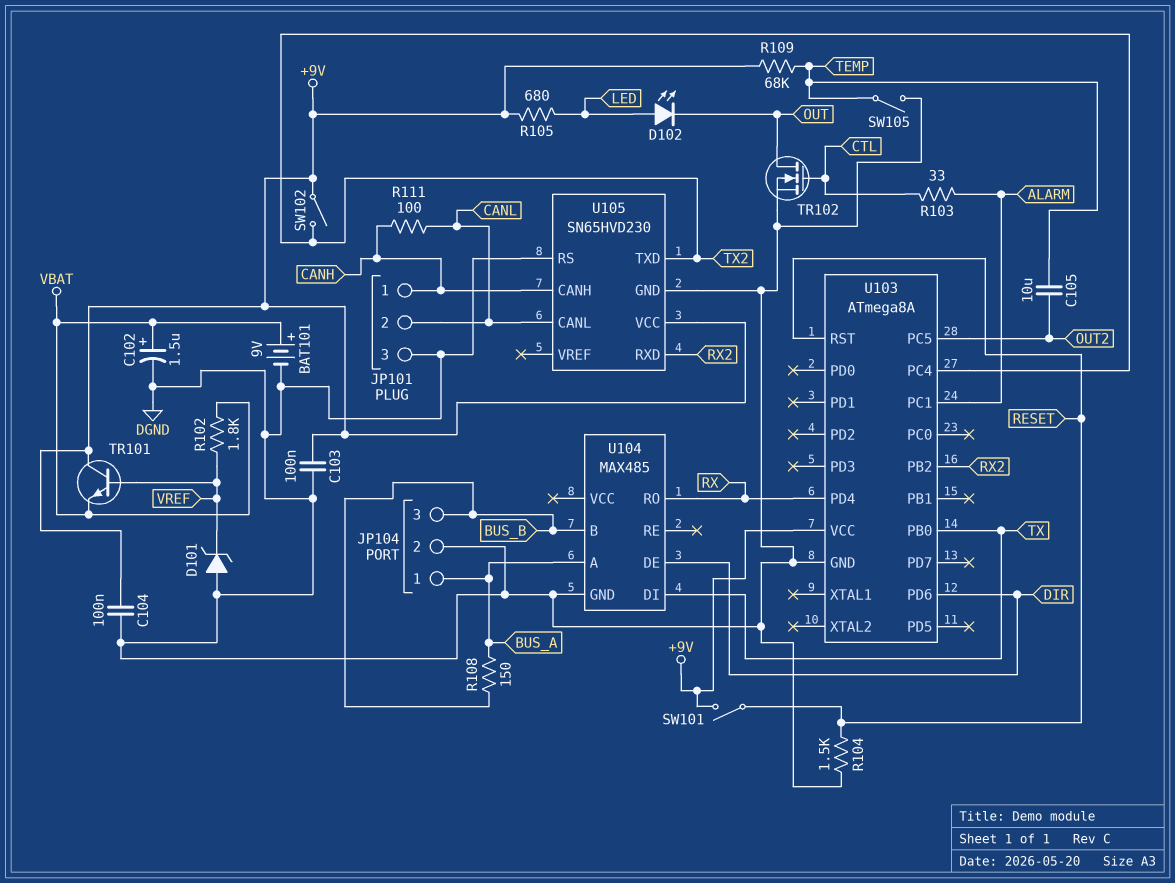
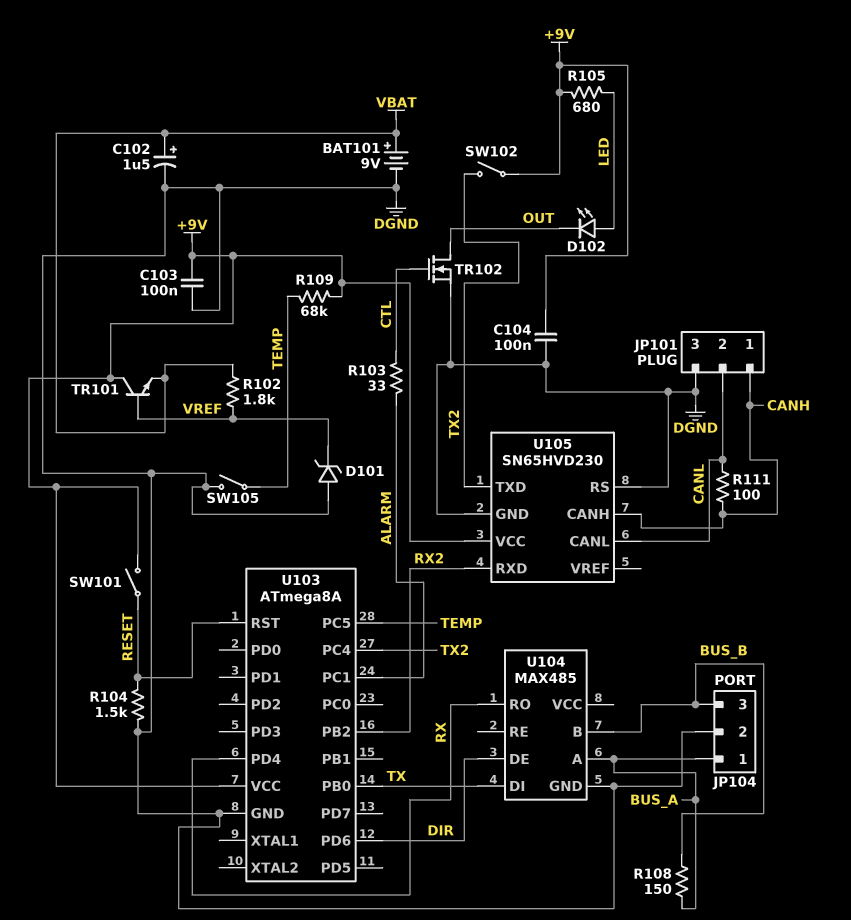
C105: 10uF (OUT2, TEMP) -> none
U103 pin PC5: OUT2 -> TEMP

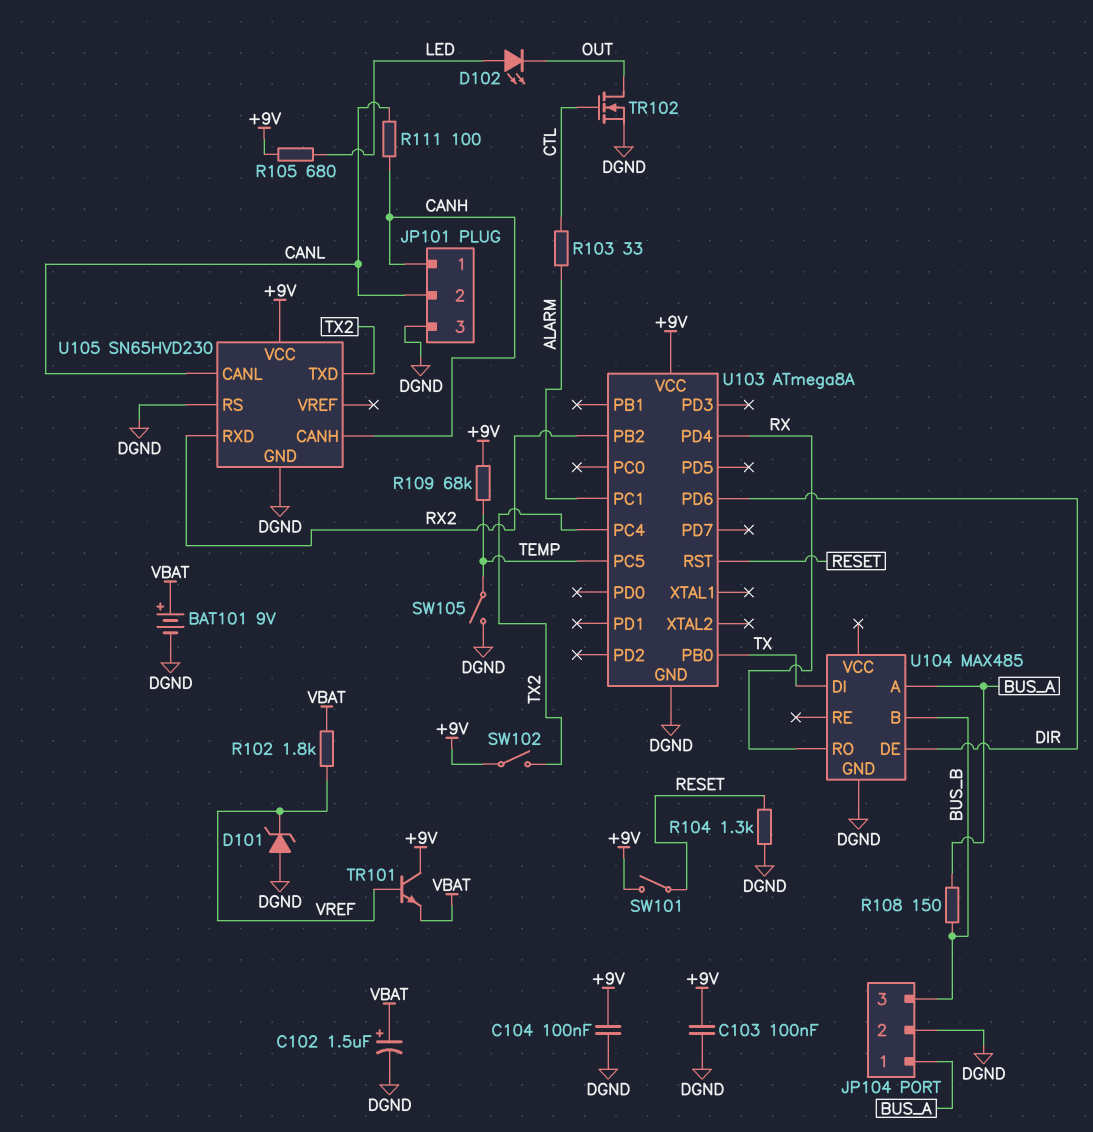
R104: 1.5k (DGND, RESET) -> 1.3k (DGND, RESET)

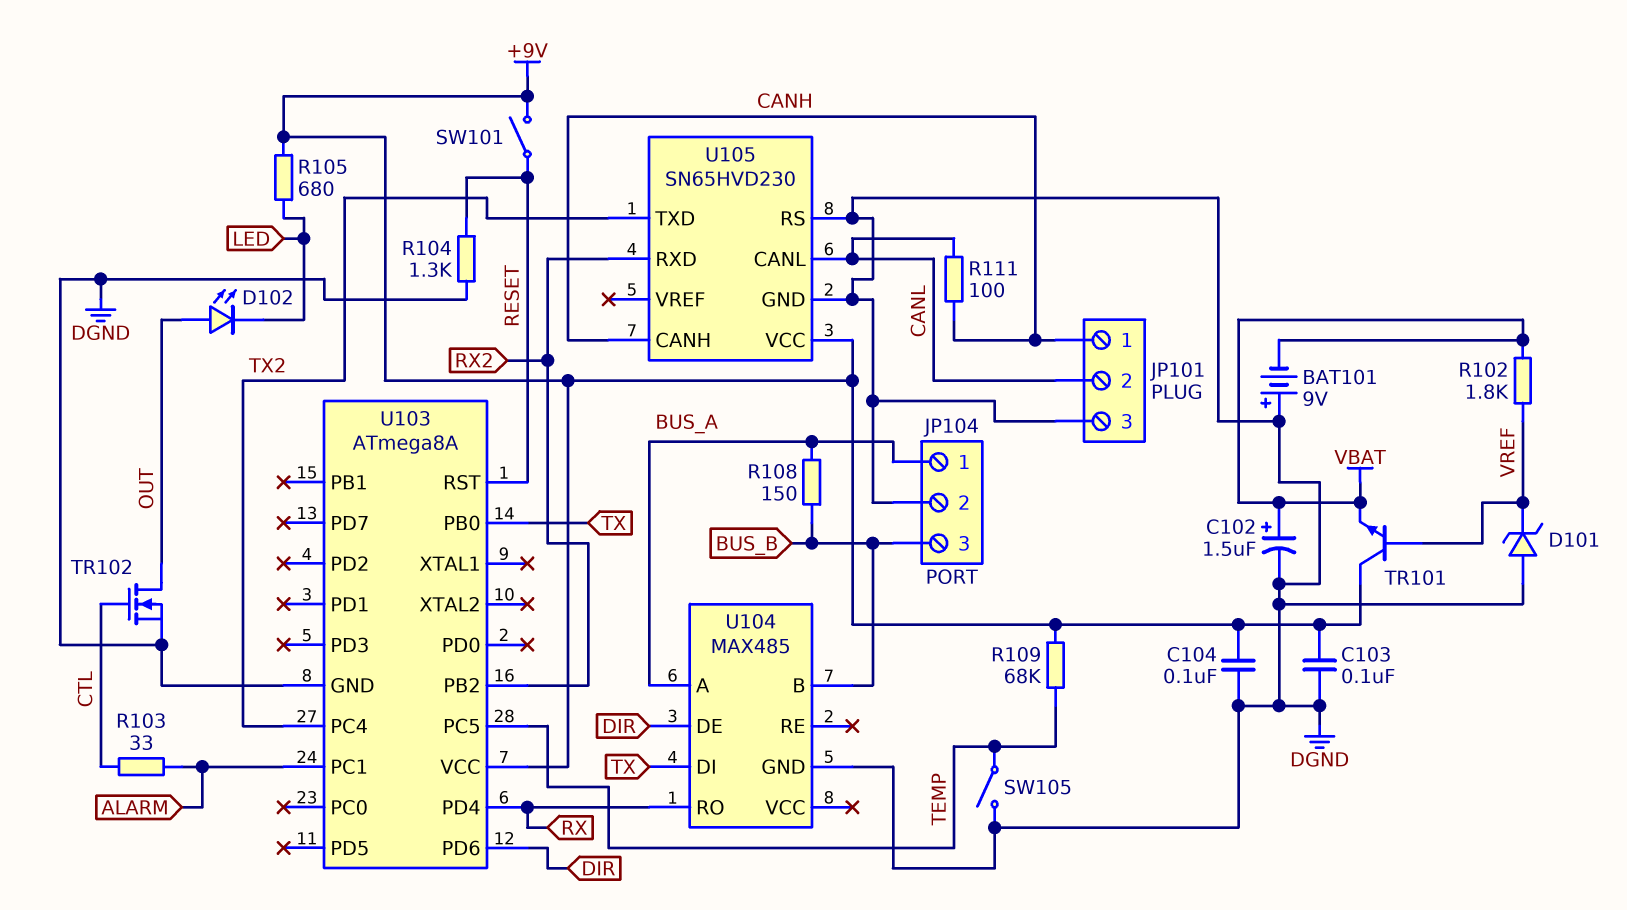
BAT101: 9V (plus VBAT, minus DGND) -> 9V (plus DGND, minus VBAT)
D102: LED (A LED, K OUT) -> LED (A OUT, K LED)
SW102: switch (+9V, TX2) -> none

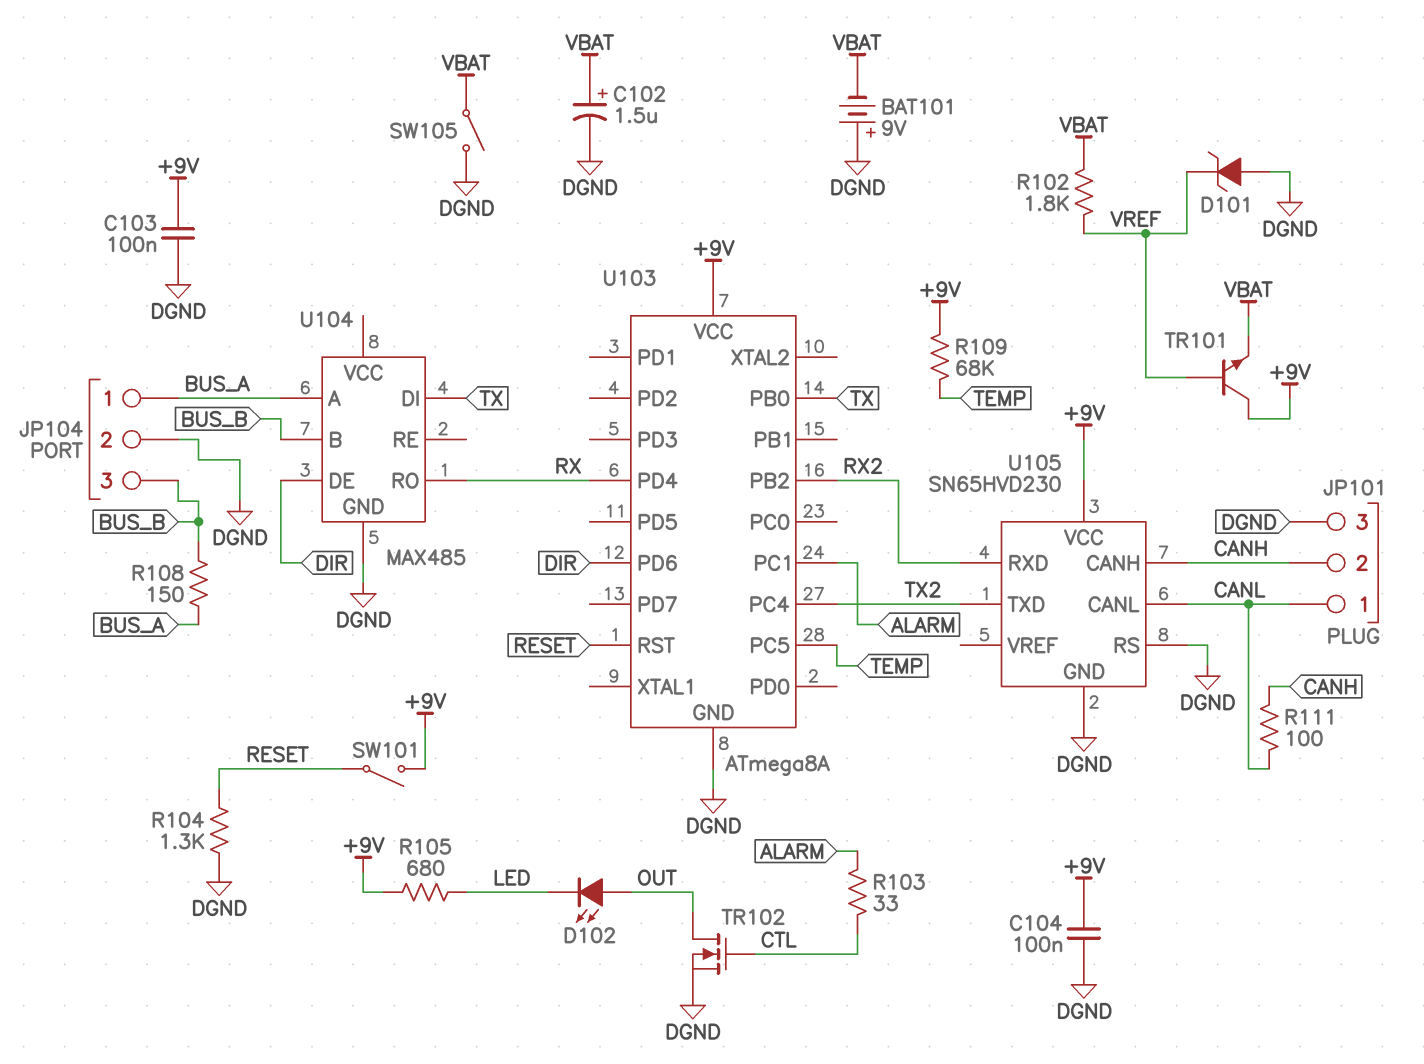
JP101 pin 1: CANH -> CANL
JP101 pin 2: CANL -> CANH
SW105: switch (DGND, TEMP) -> switch (DGND, VBAT)

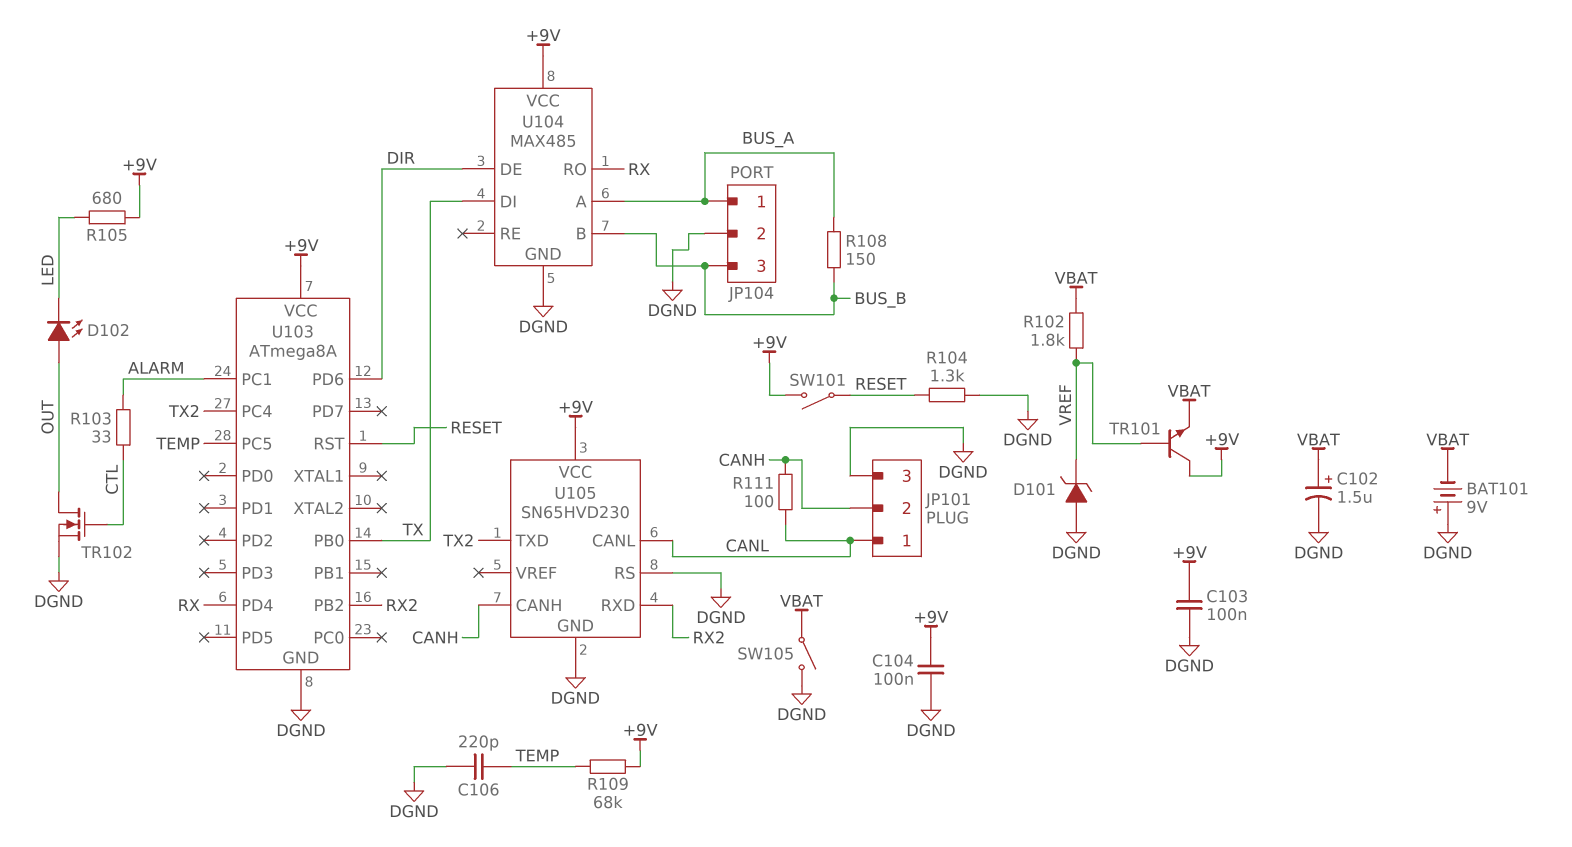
C106: none -> 220pF (DGND, TEMP)
U104 pin VCC: none -> +9V

